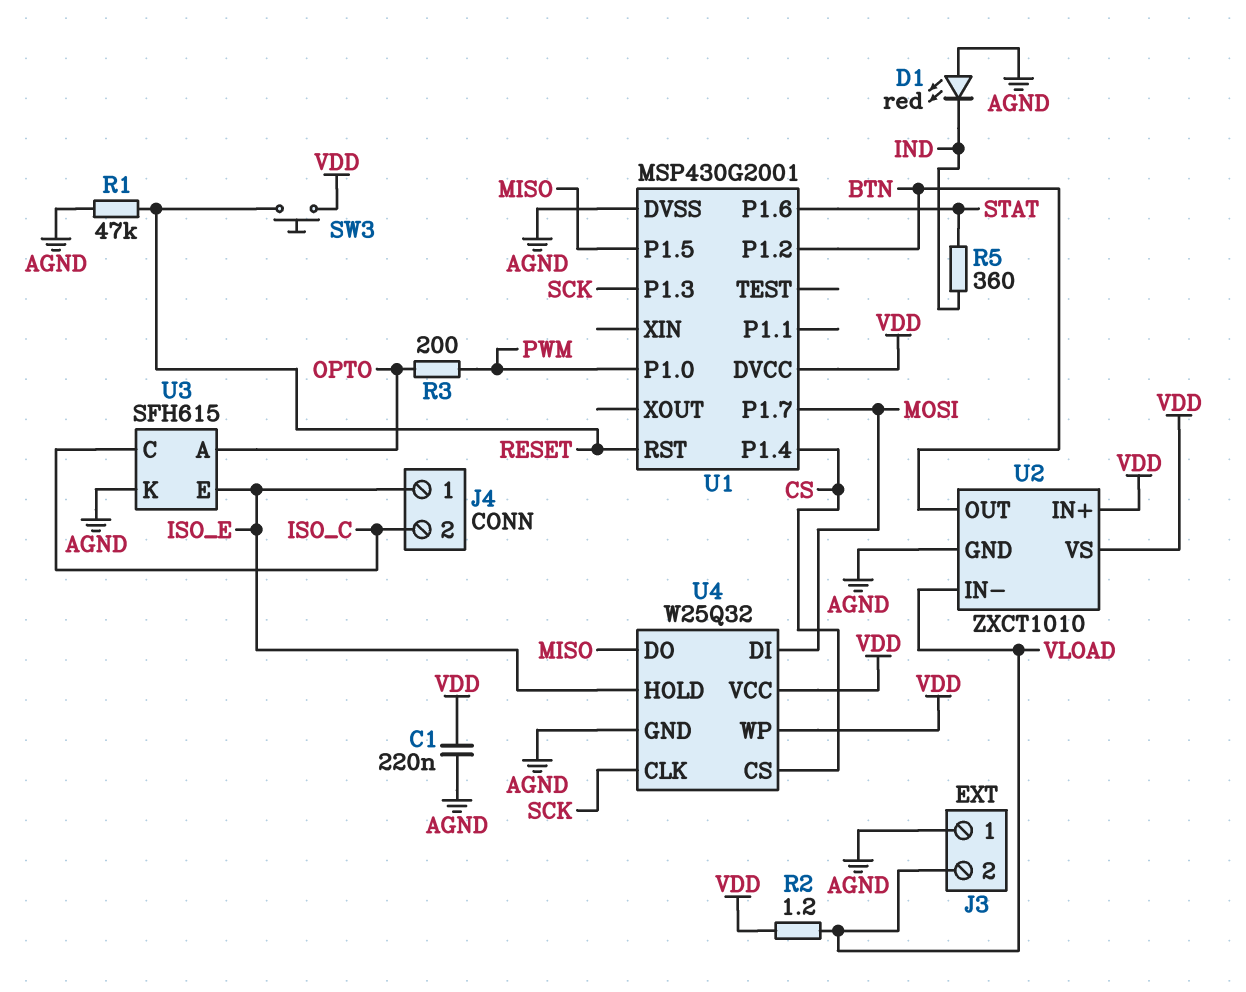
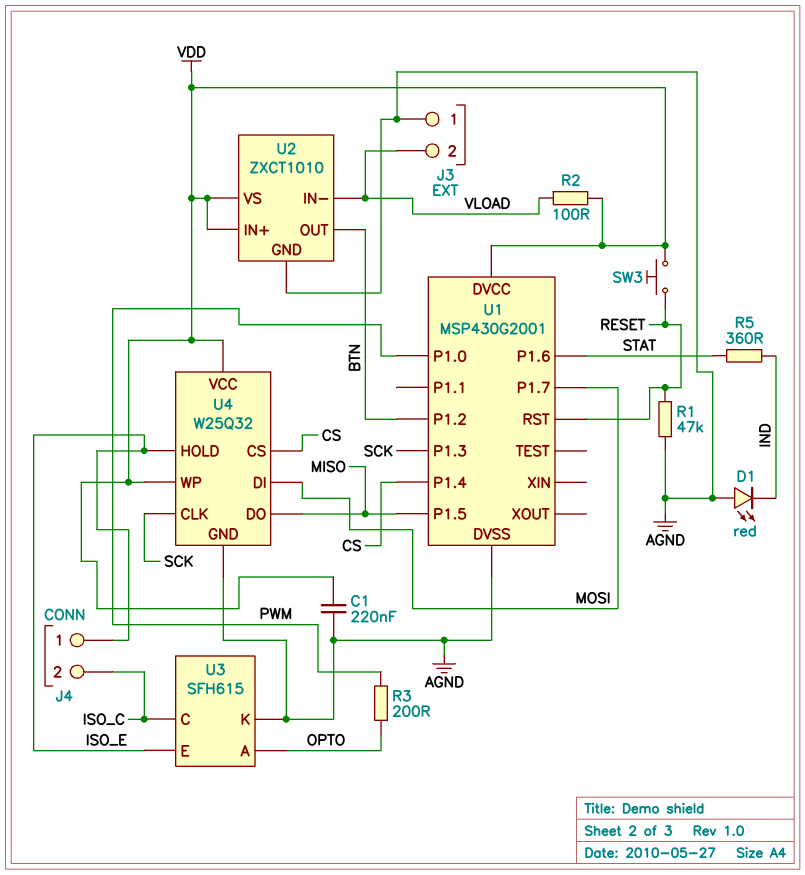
R2: 1.2 (VDD, VLOAD) -> 100 (VDD, VLOAD)

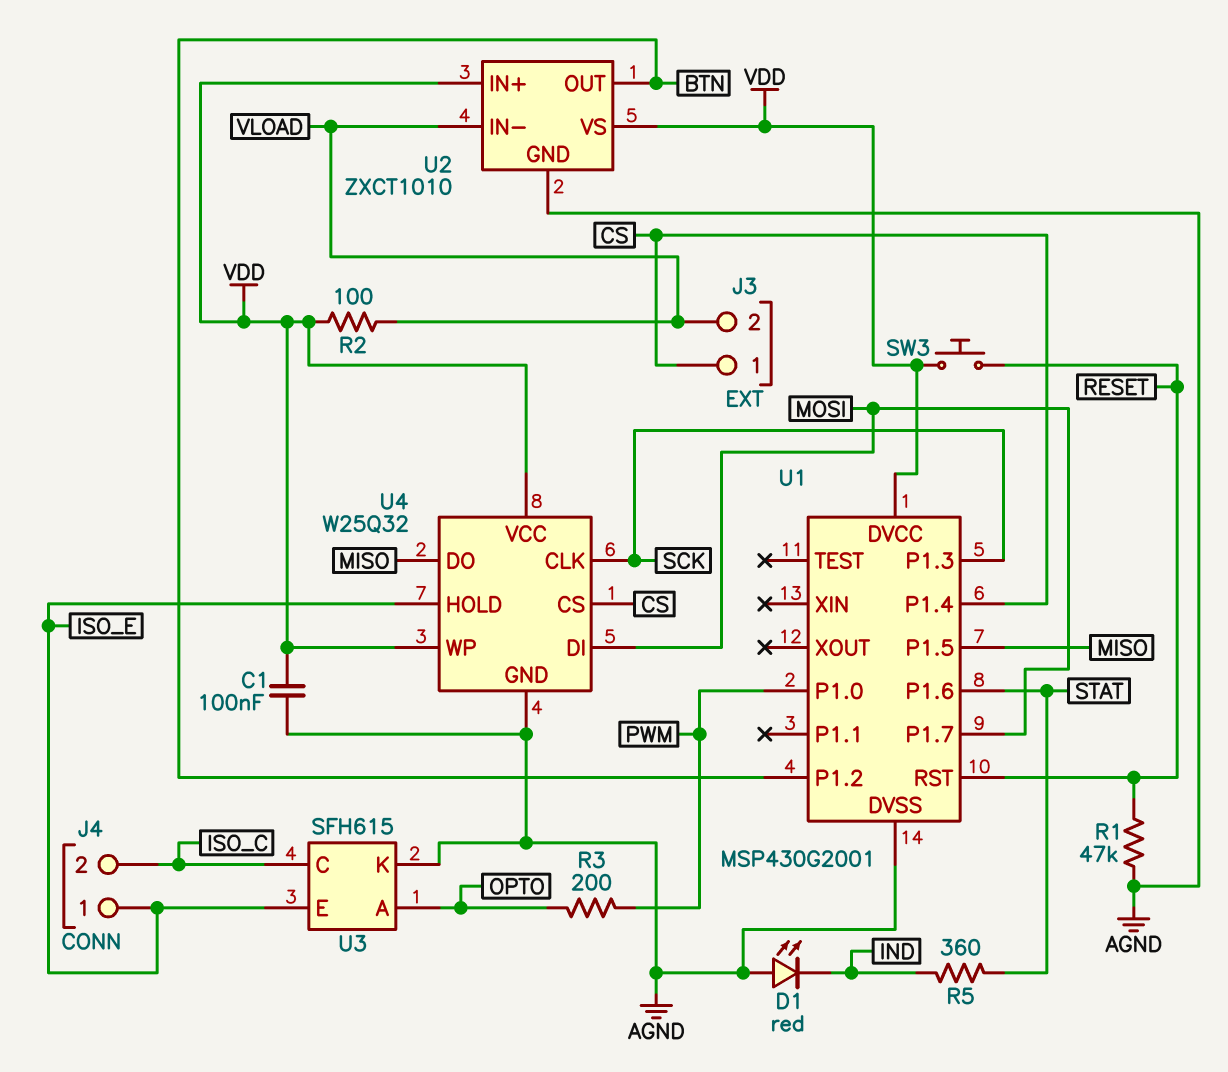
C1: 220nF (AGND, VDD) -> 100nF (AGND, VDD)
J3 pin 1: AGND -> CS

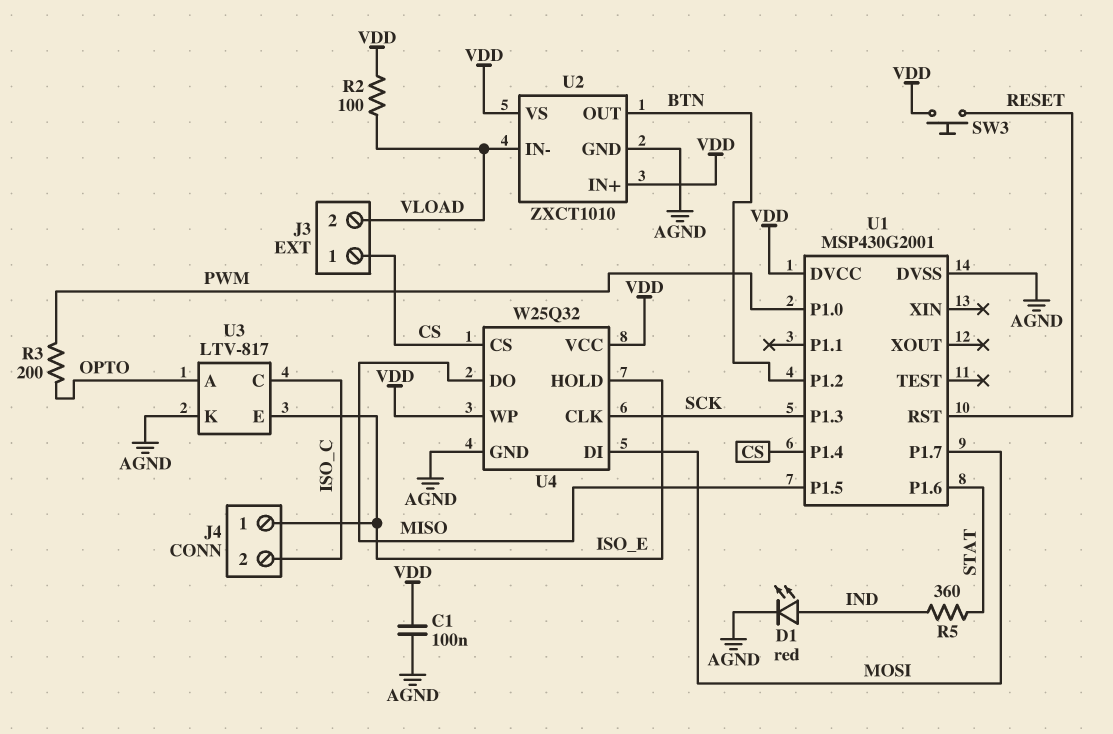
D1: LED red (A AGND, K IND) -> LED red (A IND, K AGND)
R1: 47k (AGND, RESET) -> none
U3: SFH615 -> LTV-817

